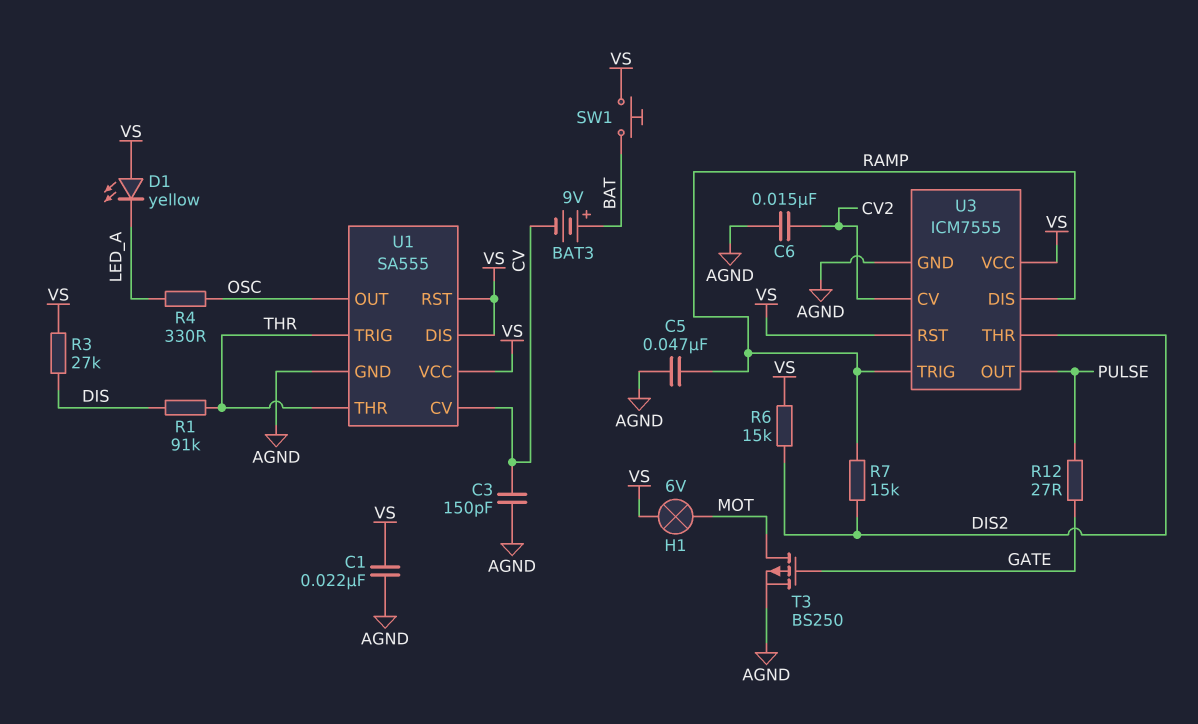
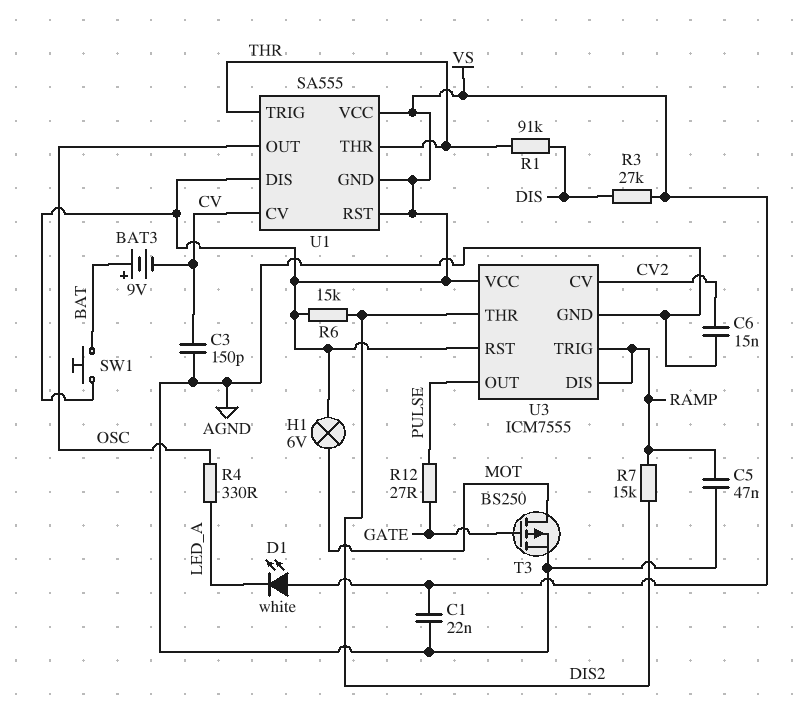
D1: LED yellow (A VS, K LED_A) -> LED white (A VS, K LED_A)
U1 pin GND: AGND -> VS

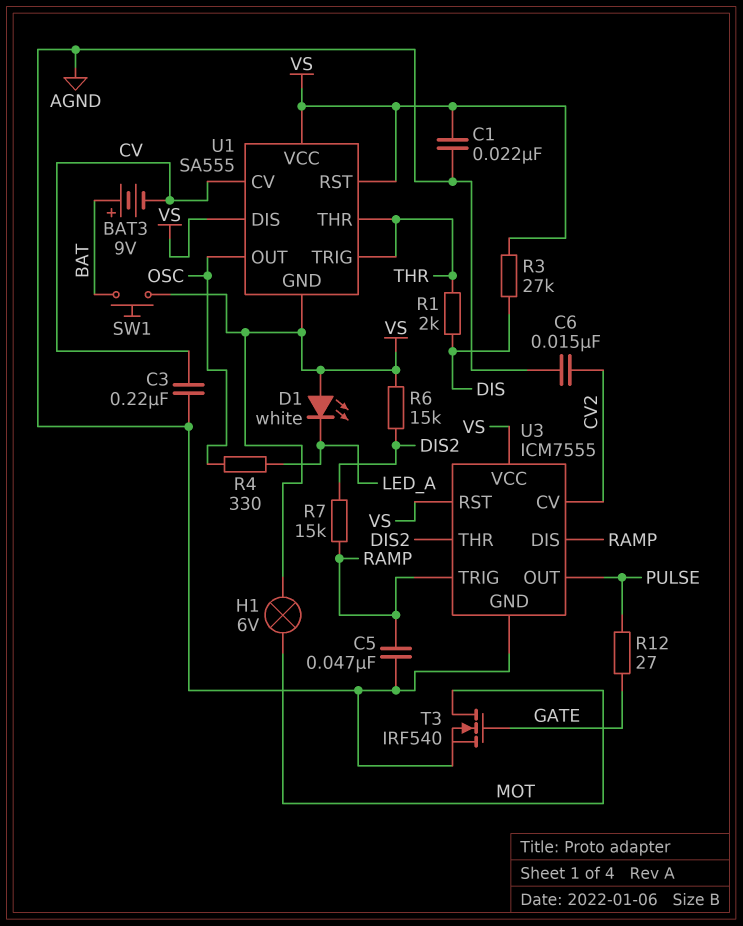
C3: 150pF (AGND, CV) -> 220nF (AGND, CV)
R1: 91k (DIS, THR) -> 2k (DIS, THR)
T3: PMOS BS250 (G GATE, D MOT, S AGND) -> NMOS IRF540 (G GATE, D MOT, S AGND)

